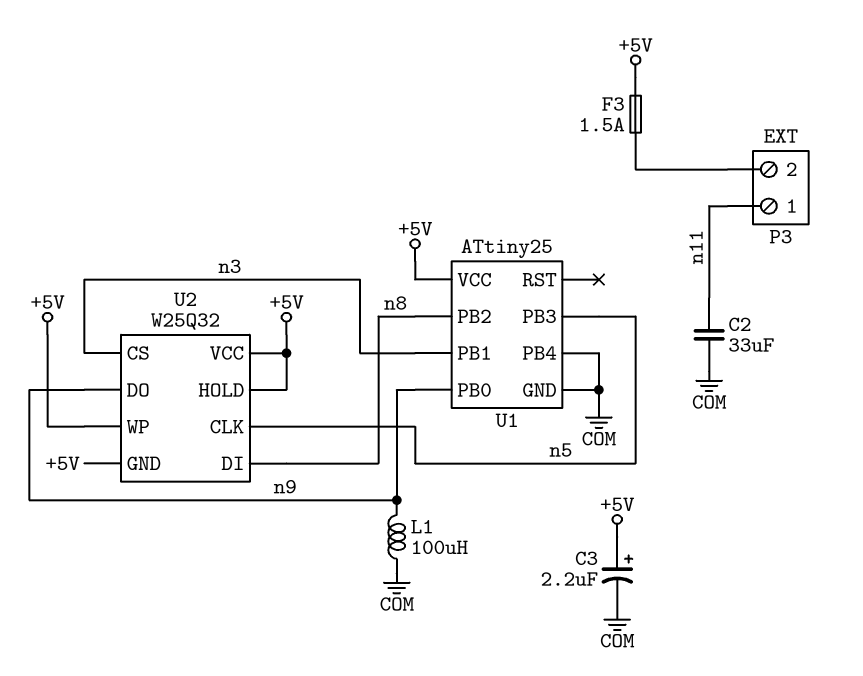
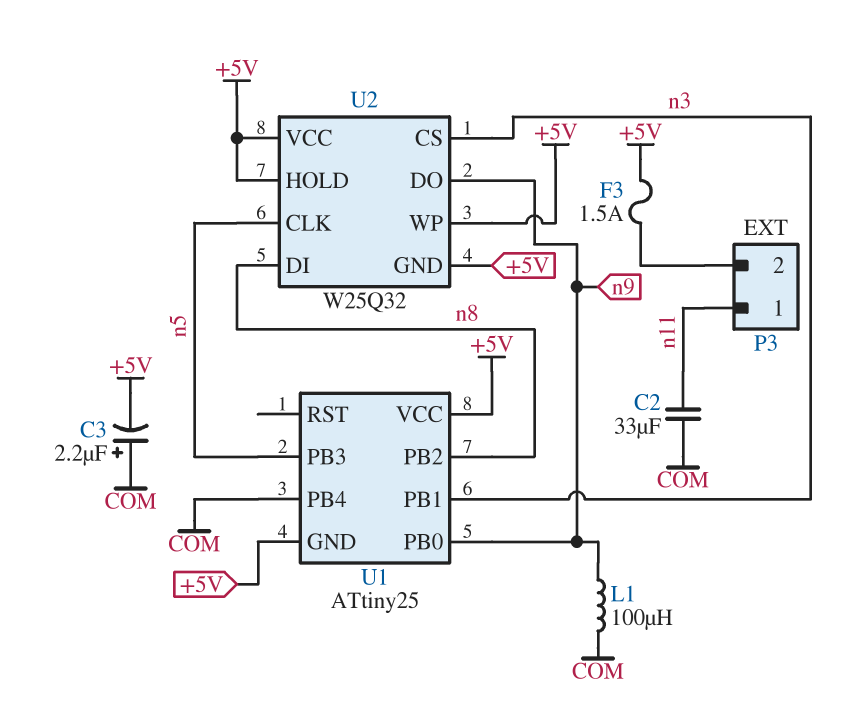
C3: 2.2uF (plus +5V, minus COM) -> 2.2uF (plus COM, minus +5V)
U1 pin GND: COM -> +5V

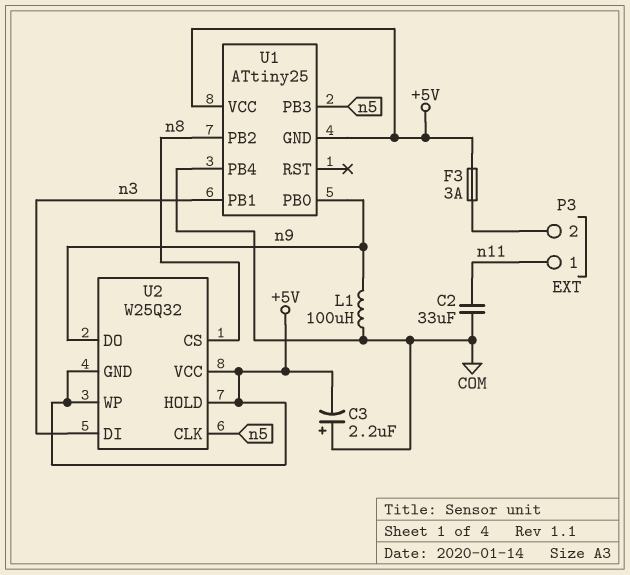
F3: 1.5A (+5V, P3/2) -> 3A (+5V, P3/2)
U2 pin CS: n3 -> n8
U2 pin DI: n8 -> n3

